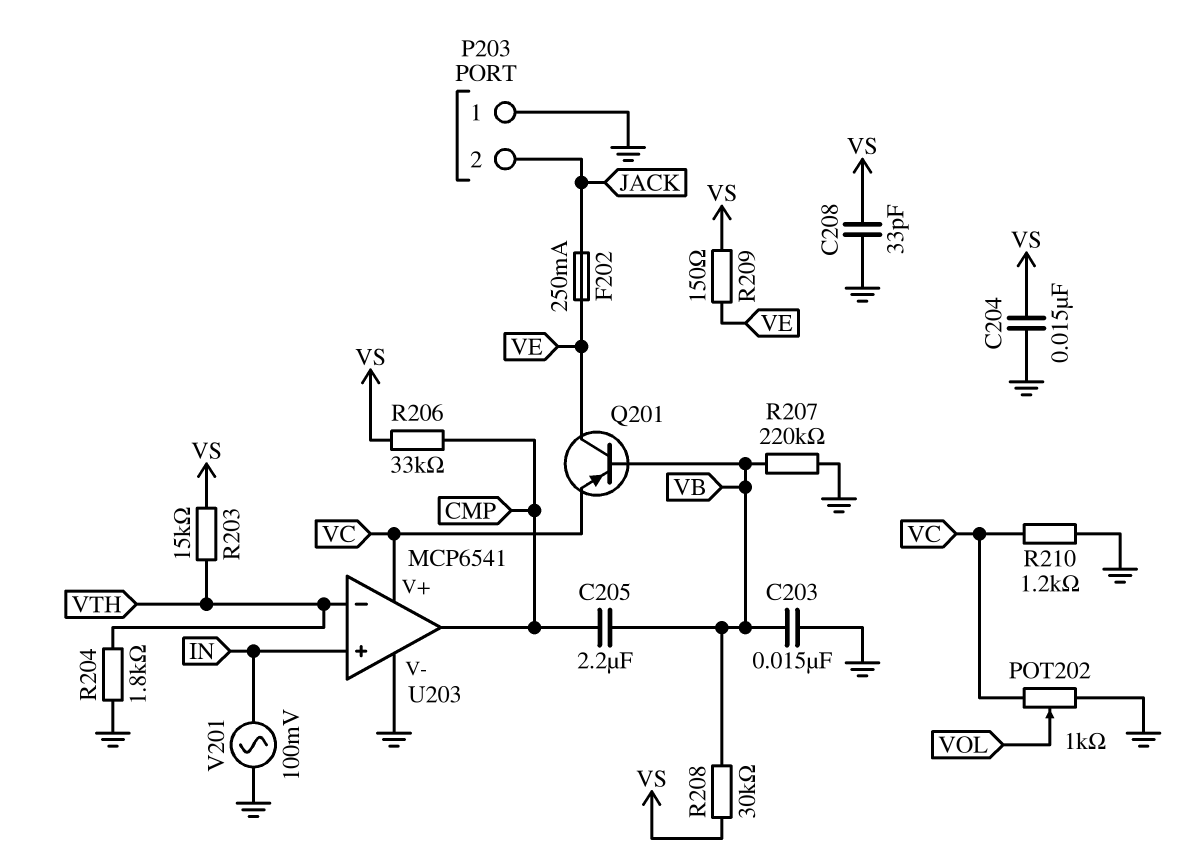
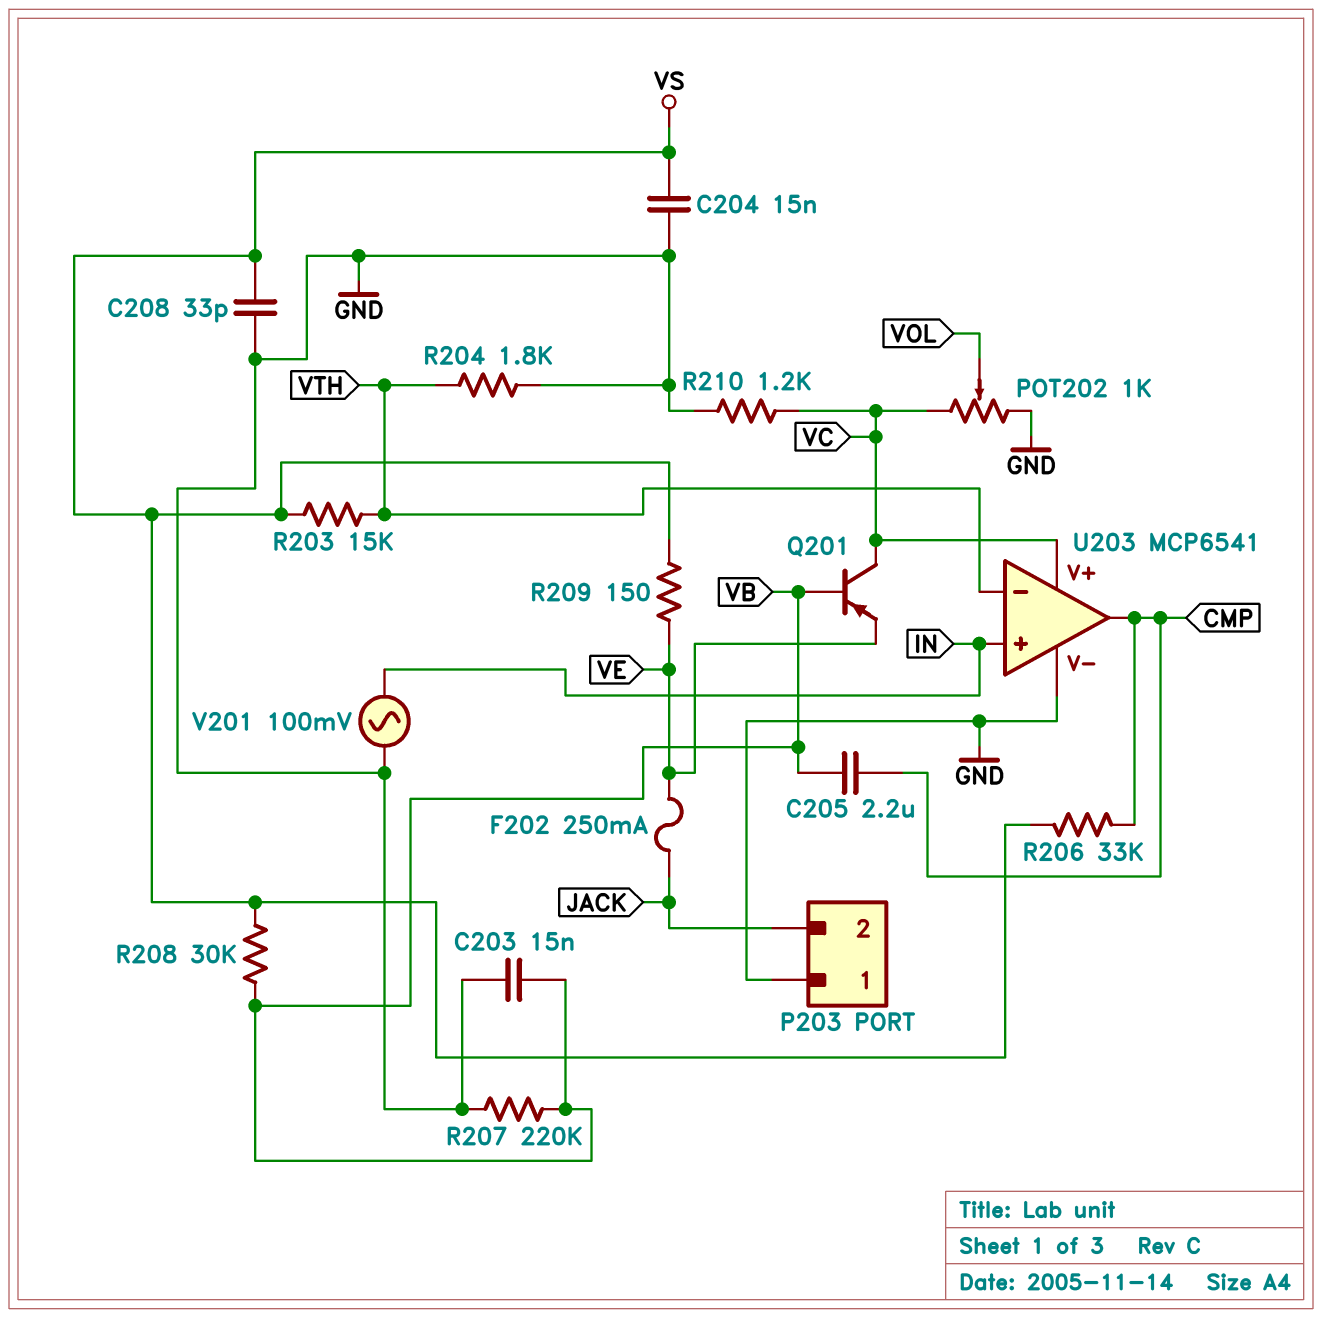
Q201: PNP (B VB, C VE, E VC) -> PNP (B VB, C VC, E VE)

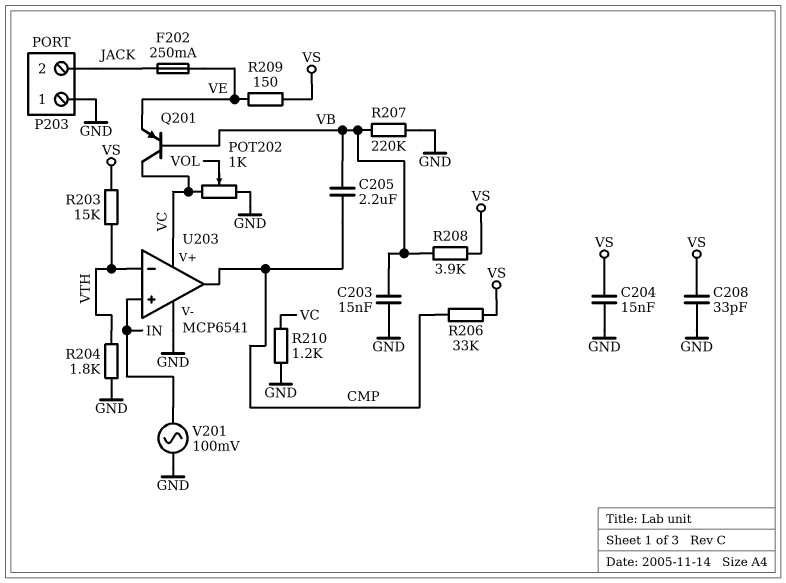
R208: 30k (VB, VS) -> 3.9k (VB, VS)

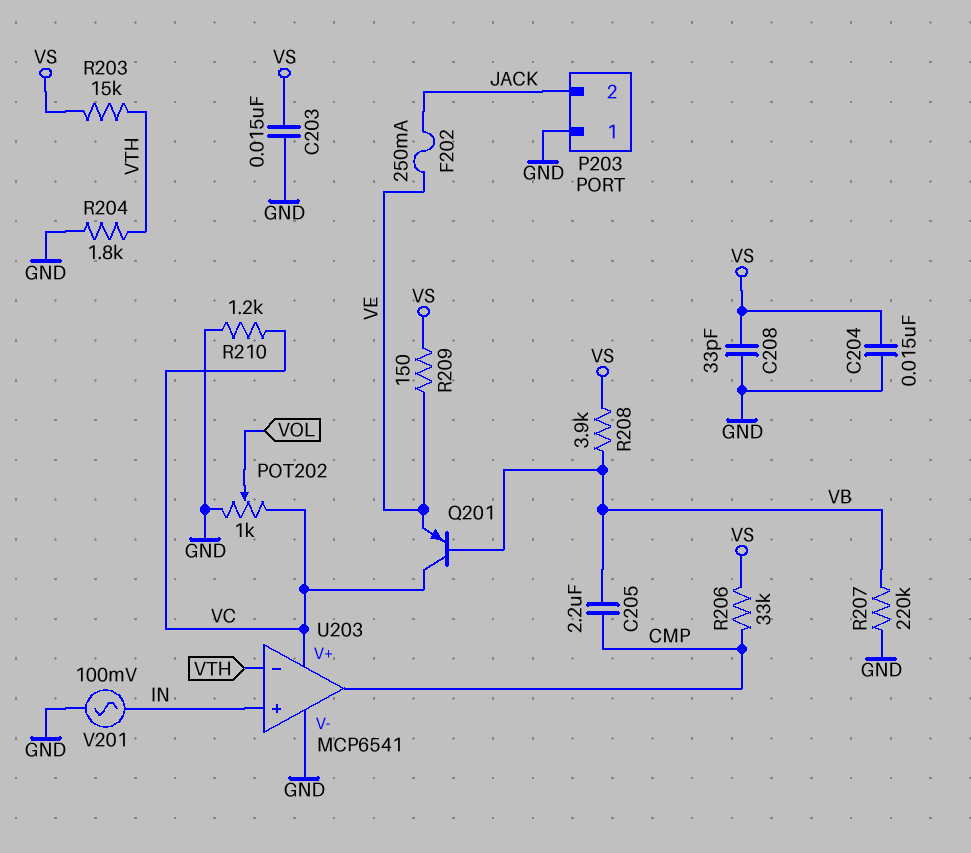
C203: 15nF (GND, VB) -> 15nF (GND, VS)

